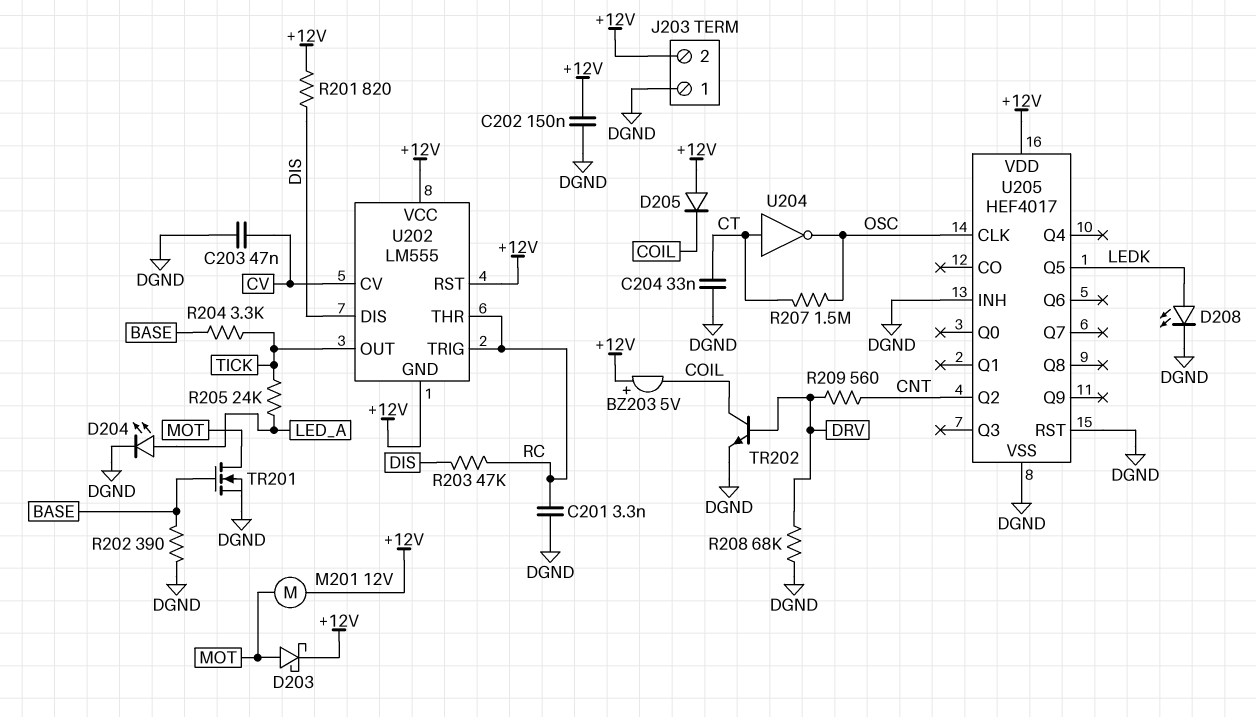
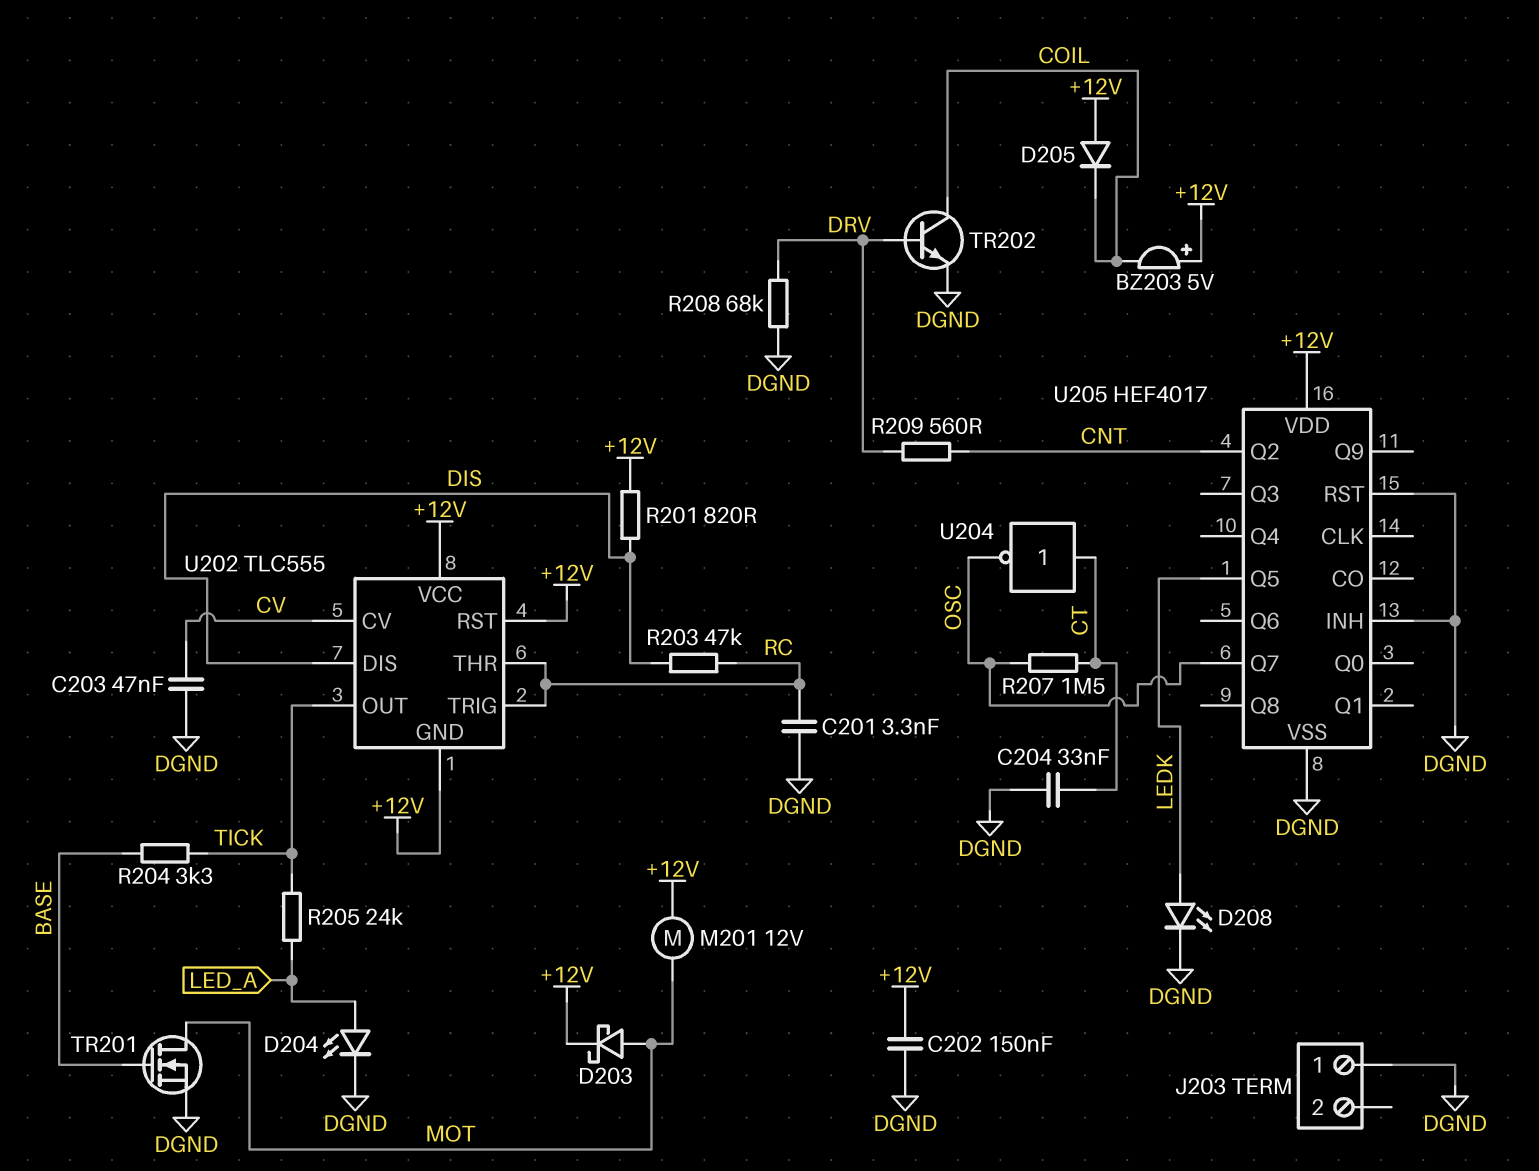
J203 pin 2: +12V -> none
R202: 390 (BASE, DGND) -> none
U202: LM555 -> TLC555
U205 pin CLK: OSC -> none
U205 pin Q7: none -> OSC

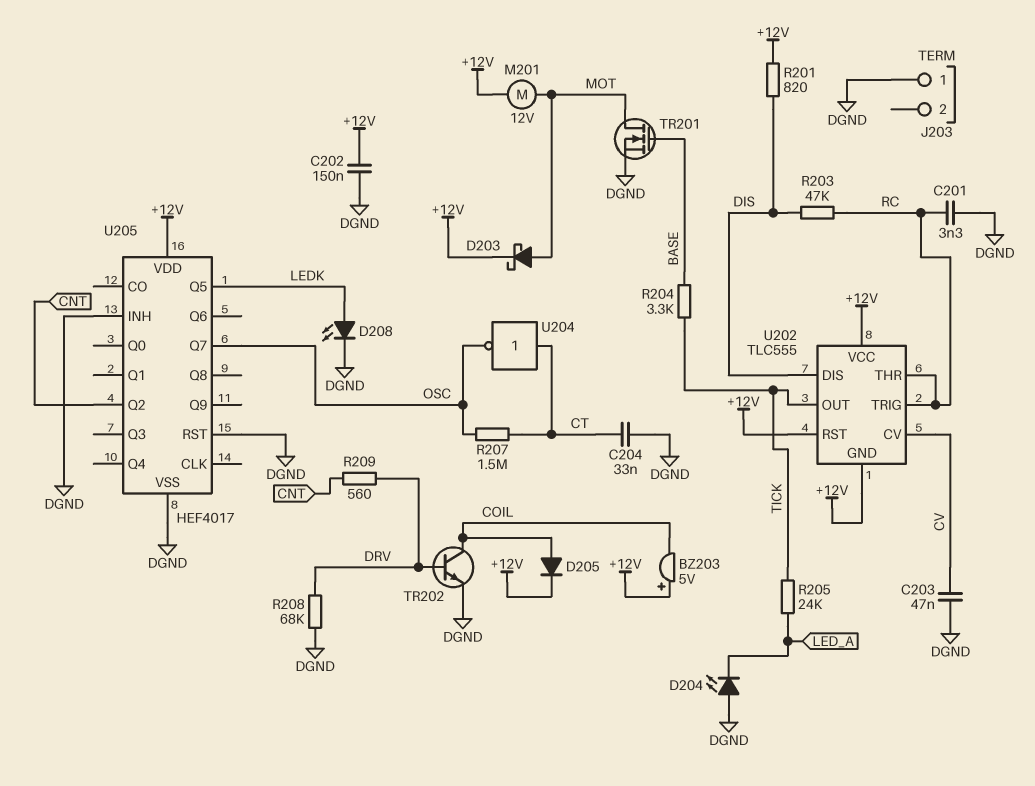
D204: LED (A LED_A, K DGND) -> LED (A DGND, K LED_A)
D205: diode (A +12V, K COIL) -> diode (A COIL, K +12V)

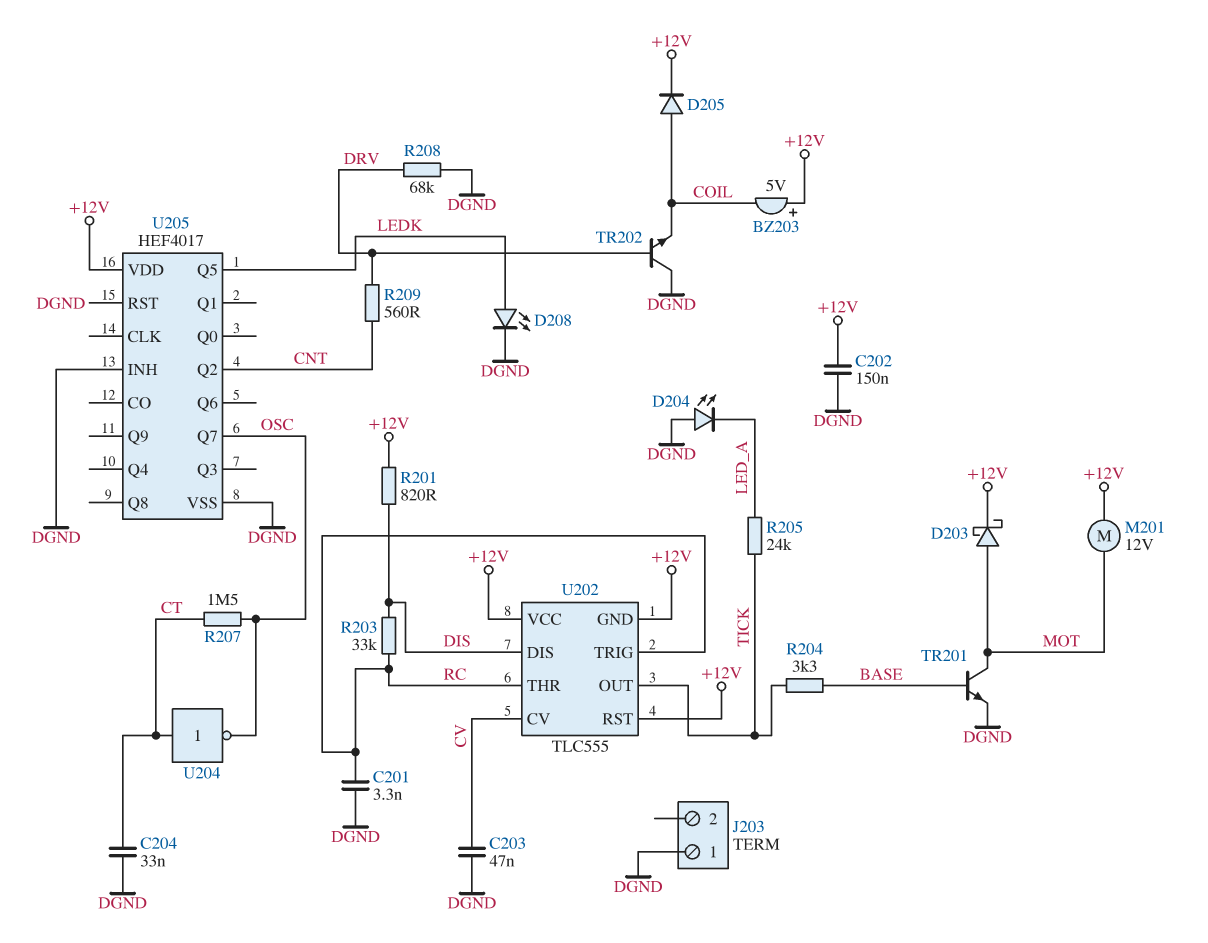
R203: 47k (DIS, RC) -> 33k (DIS, RC)
TR201: NMOS (G BASE, D MOT, S DGND) -> NPN (B BASE, C MOT, E DGND)
TR202: NPN (B DRV, C COIL, E DGND) -> NPN (B DRV, C DGND, E COIL)

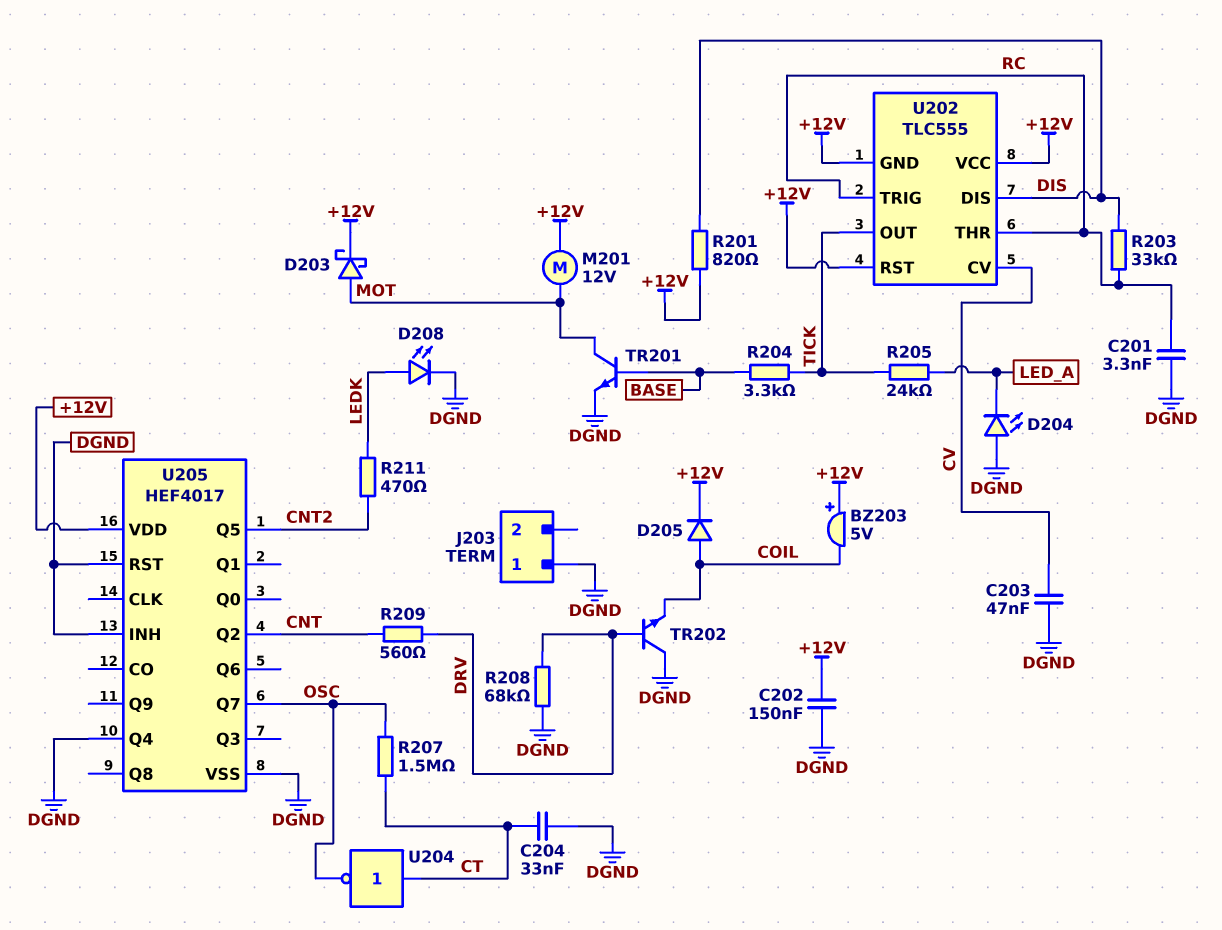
R211: none -> 470 (CNT2, LEDK)
U205 pin Q4: none -> DGND
U205 pin Q5: LEDK -> CNT2

